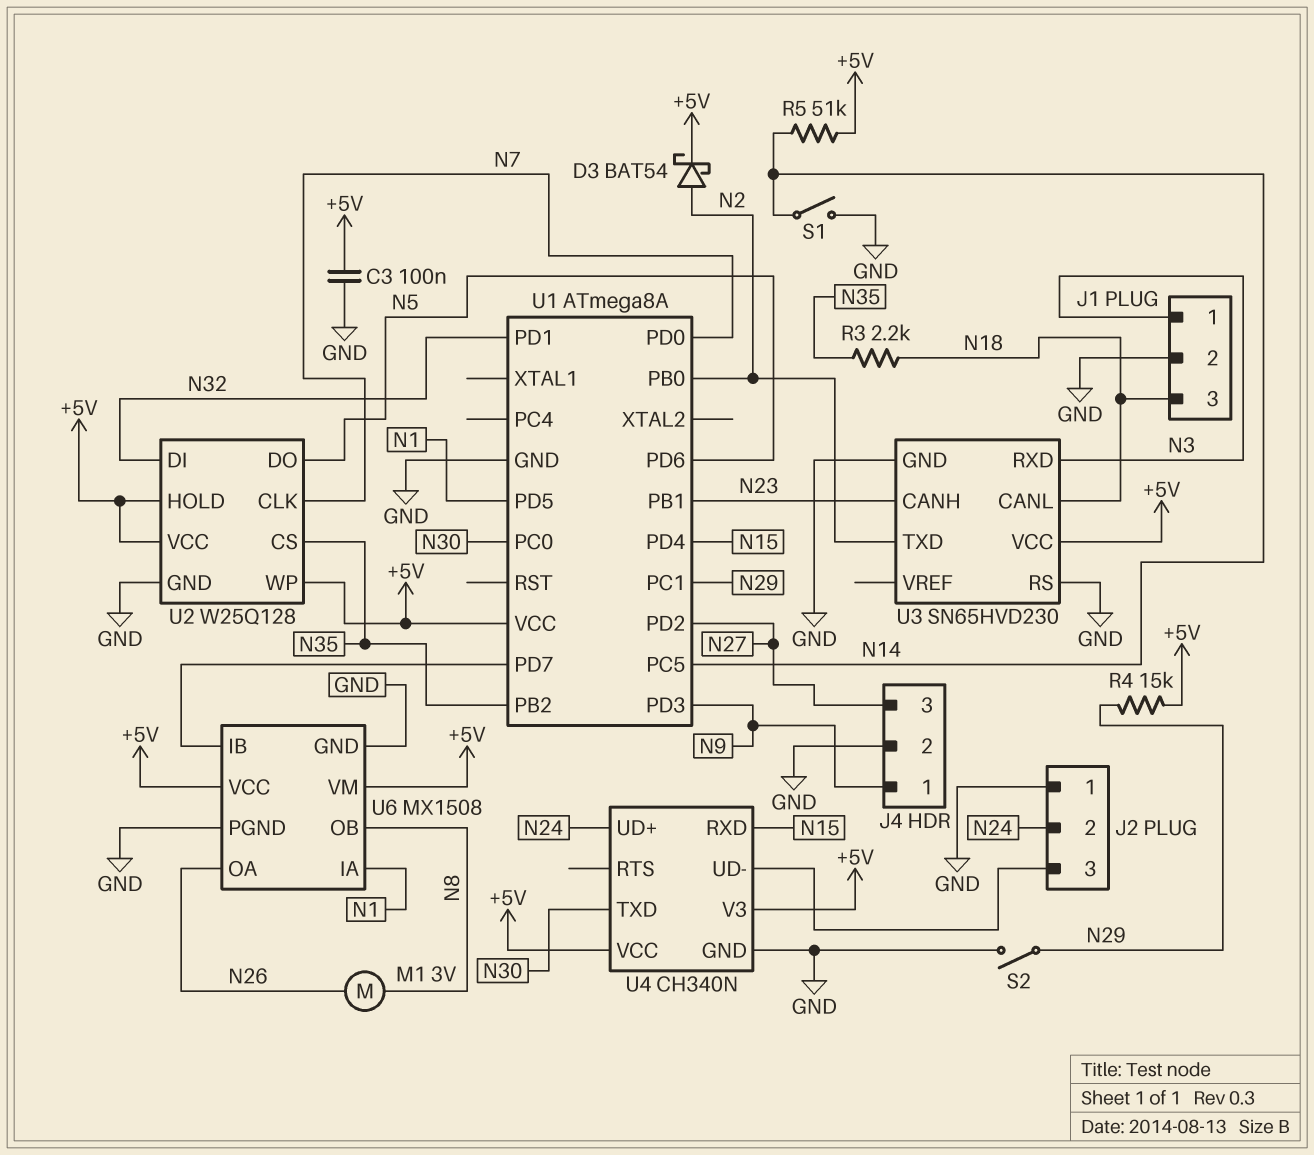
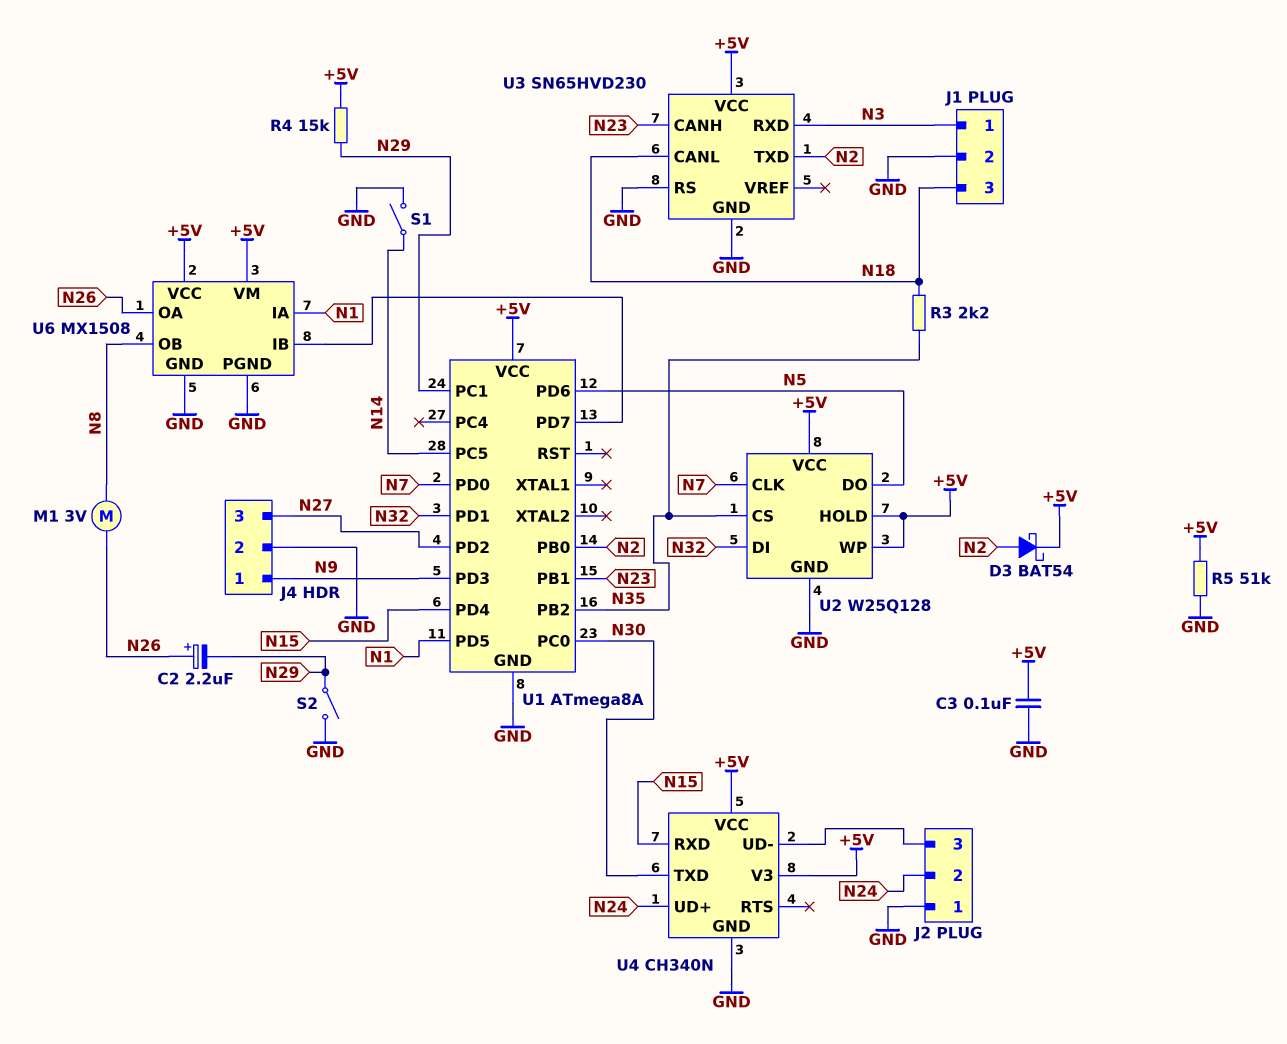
C2: none -> 2.2uF (plus N26, minus N29)
R5: 51k (+5V, N14) -> 51k (+5V, GND)

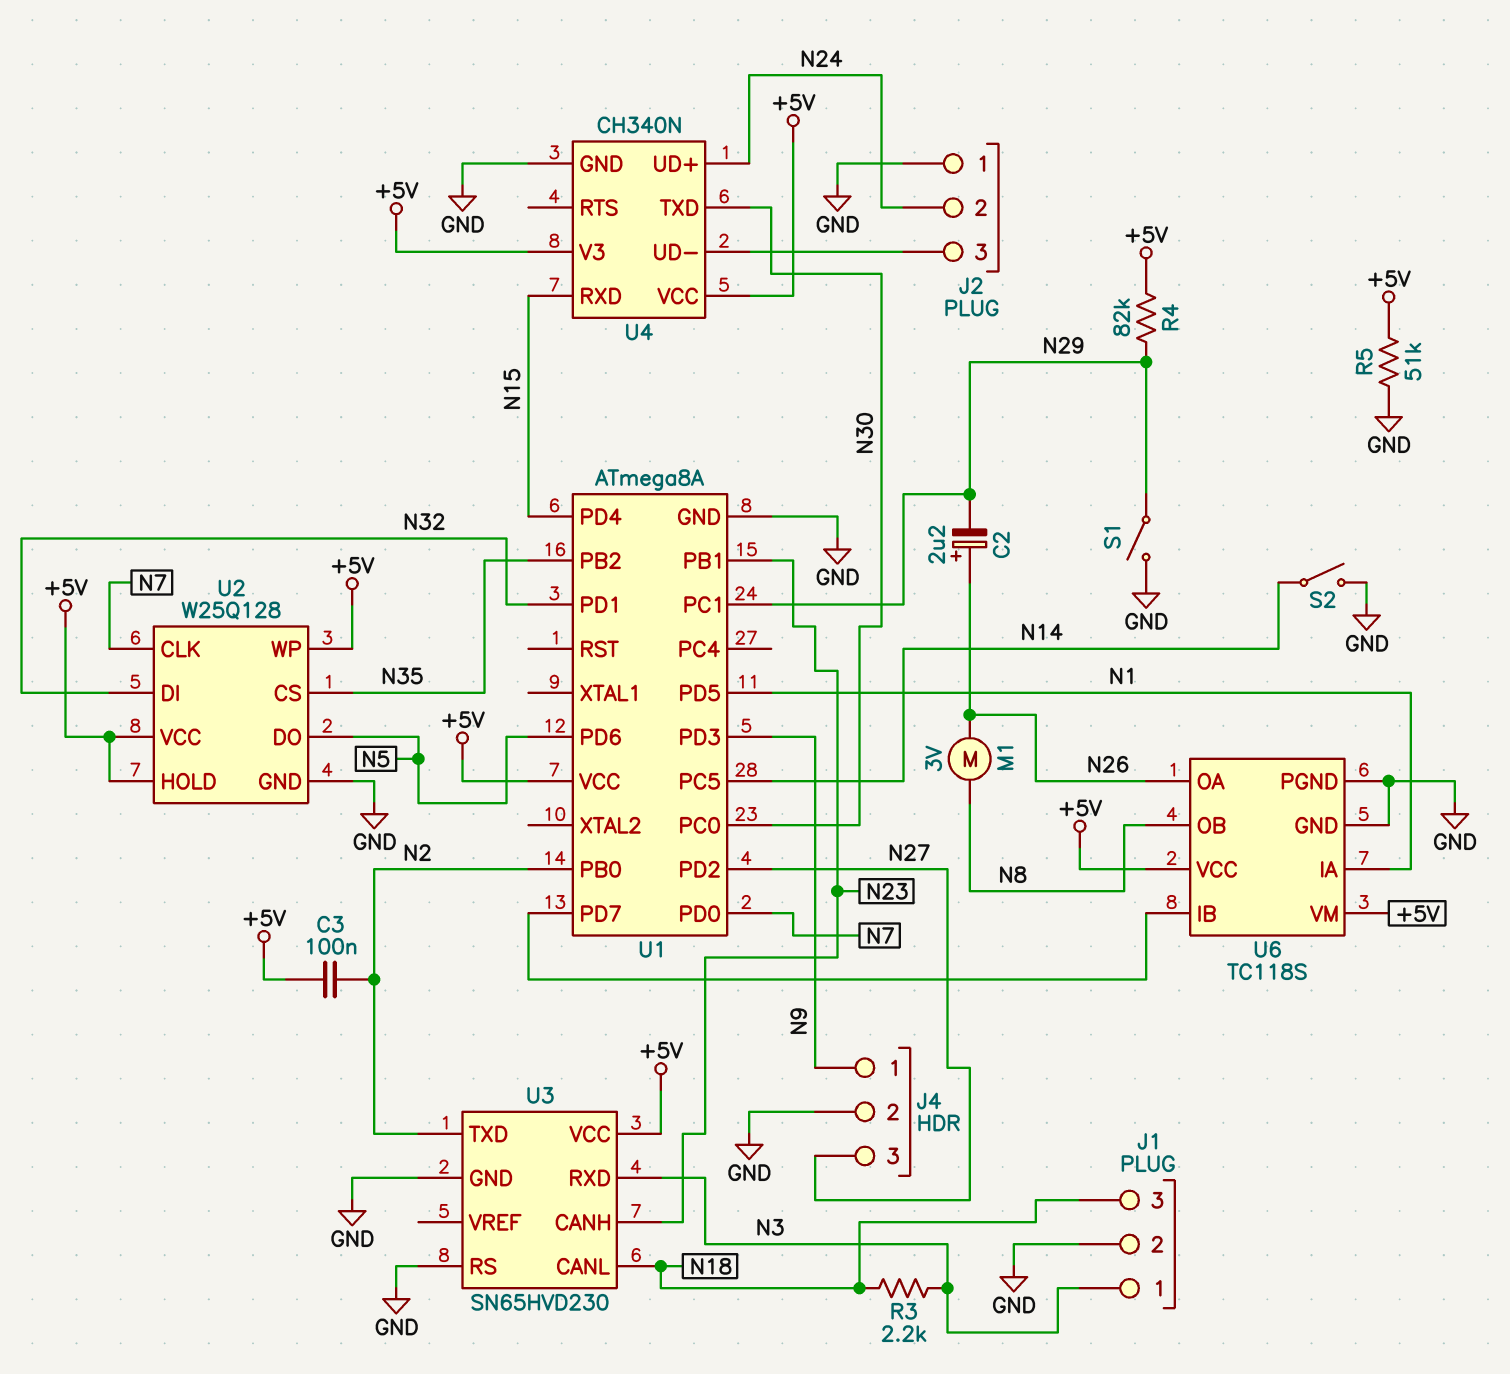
C3: 100nF (+5V, GND) -> 100nF (+5V, N2)
D3: schottky BAT54 (A N2, K +5V) -> none
R3: 2.2k (N18, N35) -> 2.2k (N3, N18)
R4: 15k (+5V, N29) -> 82k (+5V, N29)
S1: switch (GND, N14) -> switch (GND, N29)
S2: switch (GND, N29) -> switch (GND, N14)
U6: MX1508 -> TC118S

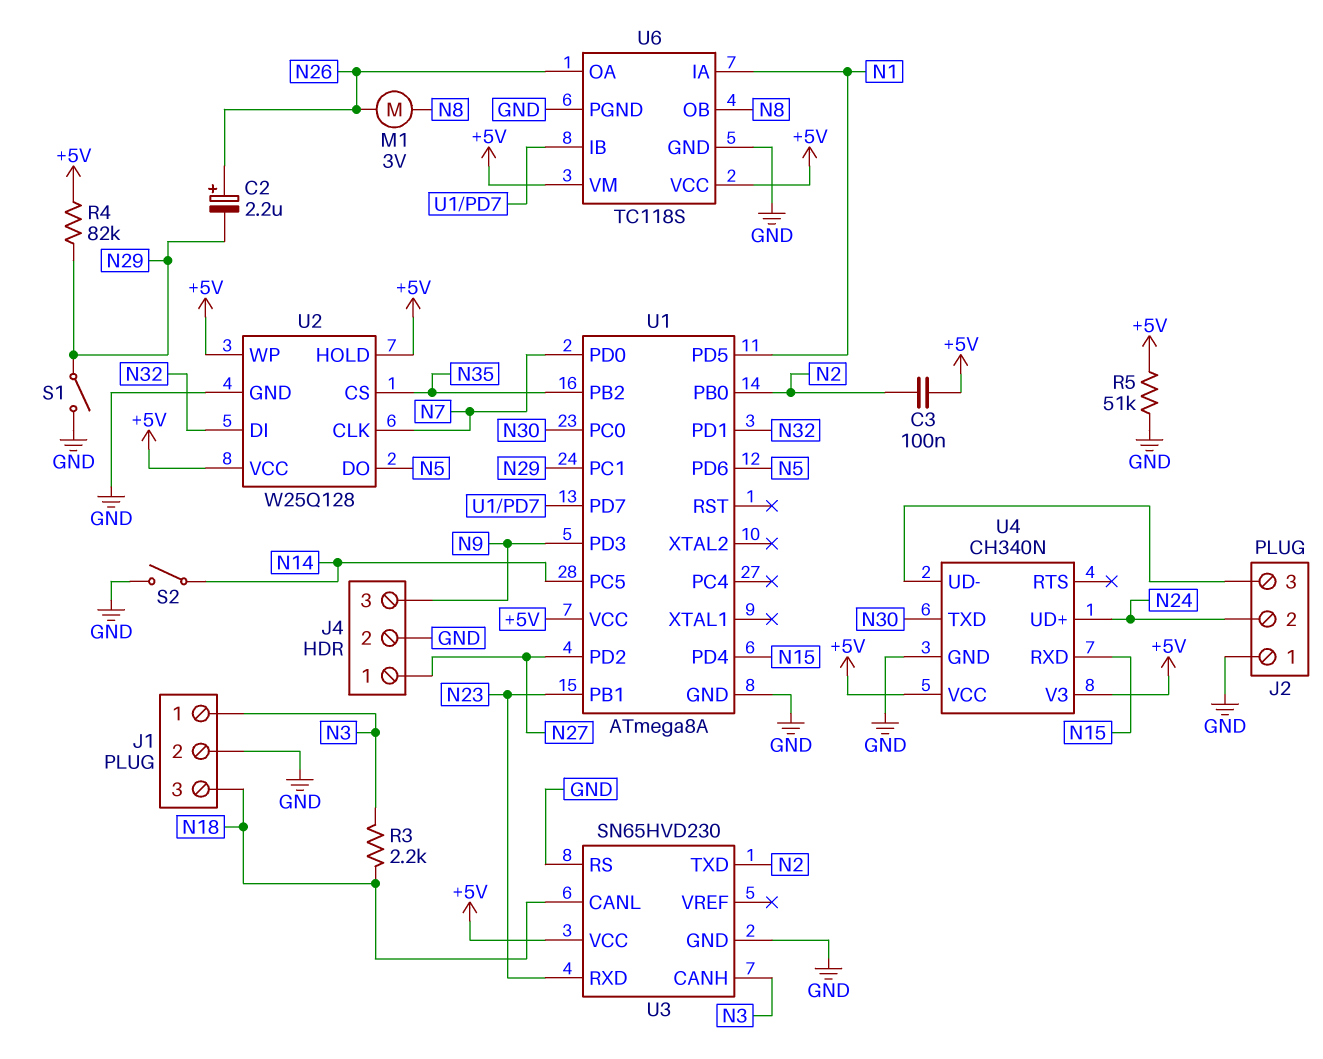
J4 pin 1: N9 -> N27
J4 pin 3: N27 -> N9
U3 pin CANH: N23 -> N3
U3 pin RXD: N3 -> N23

